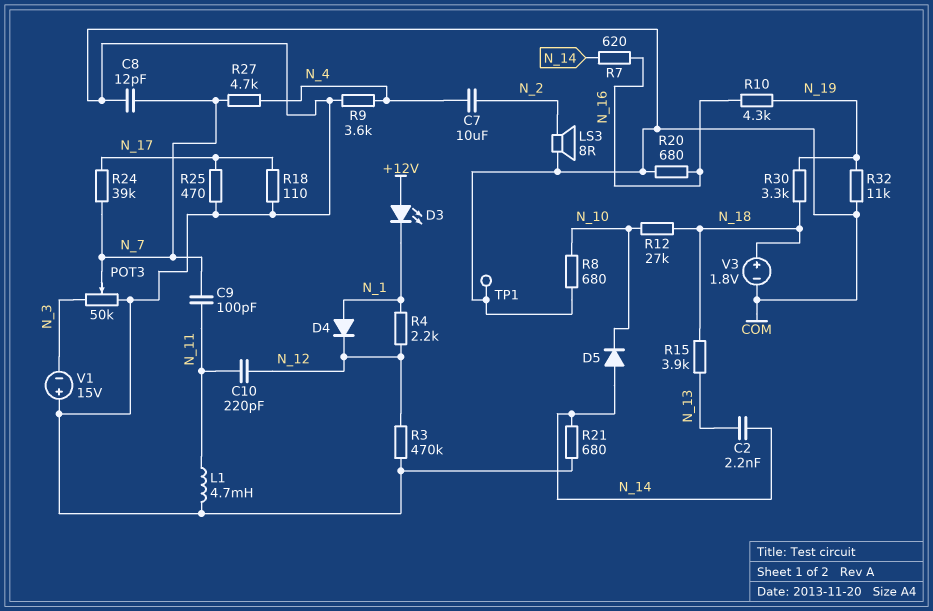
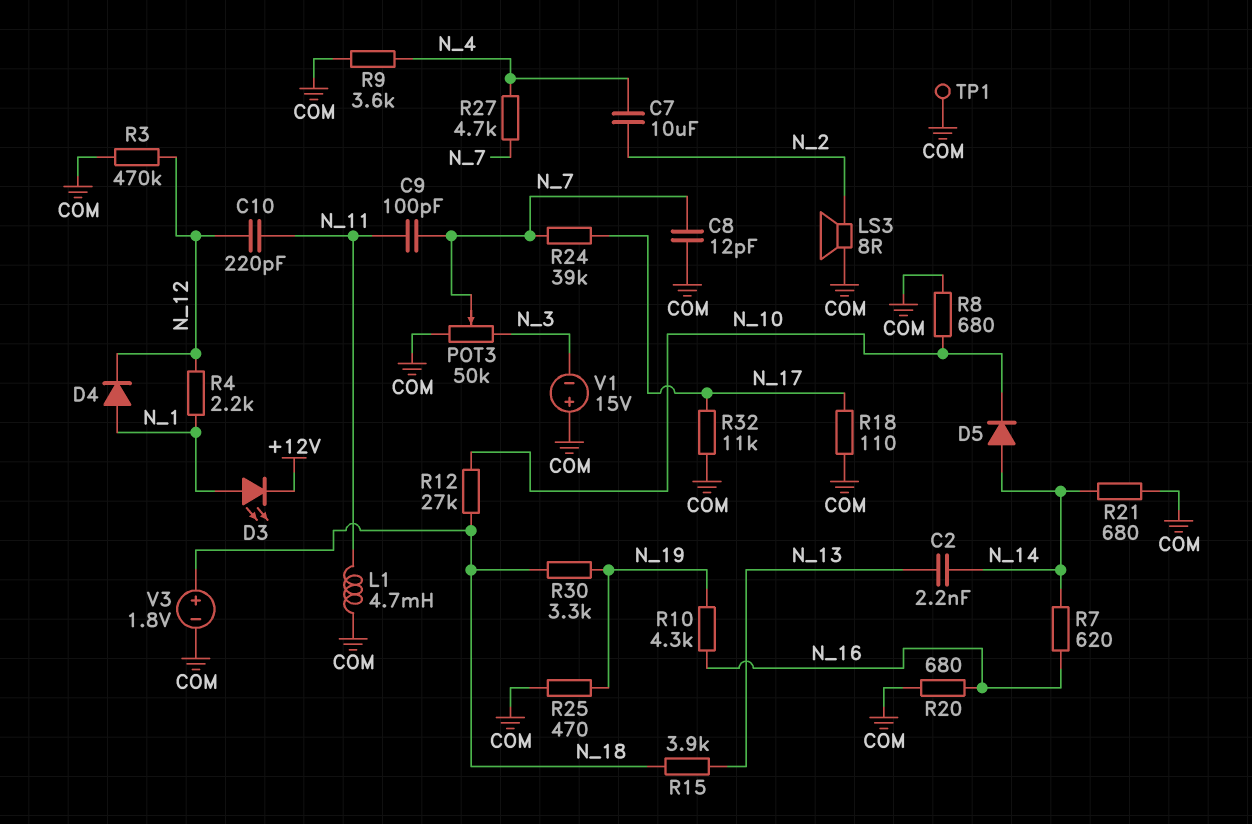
D3: LED (A +12V, K N_1) -> LED (A N_1, K +12V)
R25: 470 (COM, N_17) -> 470 (COM, N_19)
R32: 11k (COM, N_19) -> 11k (COM, N_17)

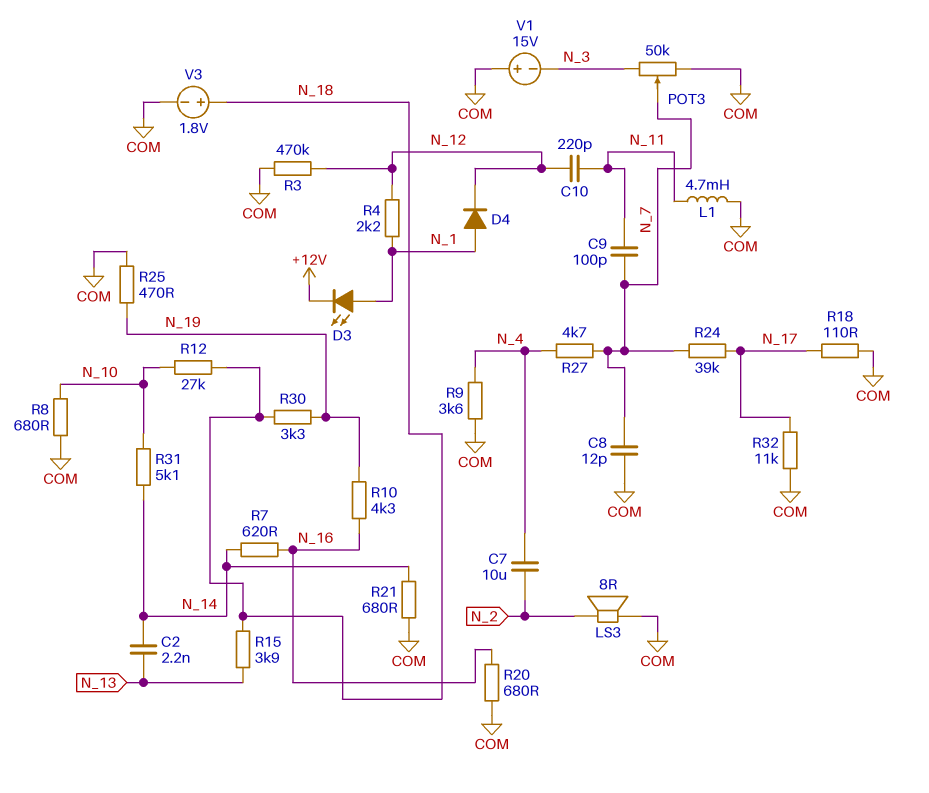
D5: diode (A N_14, K N_10) -> none
R31: none -> 5.1k (N_10, N_14)
TP1: test point (COM) -> none

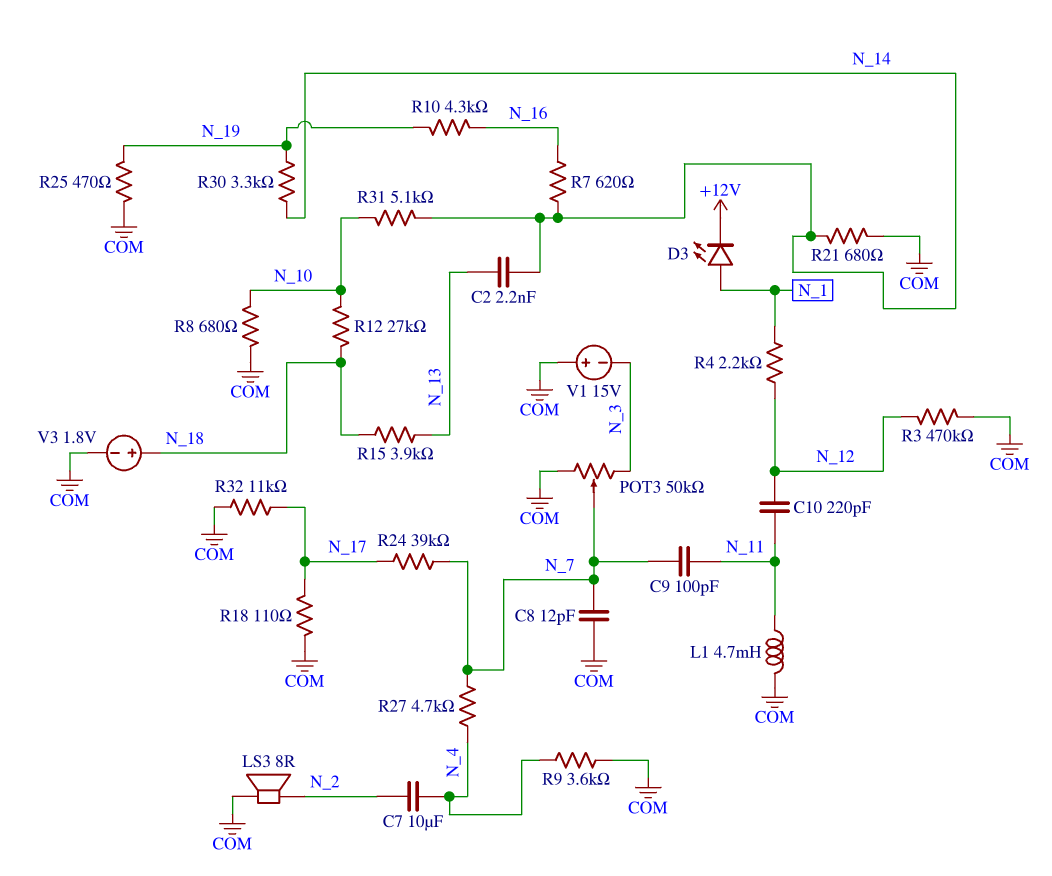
D4: diode (A N_1, K N_12) -> none
R20: 680 (COM, N_16) -> none
R30: 3.3k (N_18, N_19) -> 3.3k (N_14, N_19)

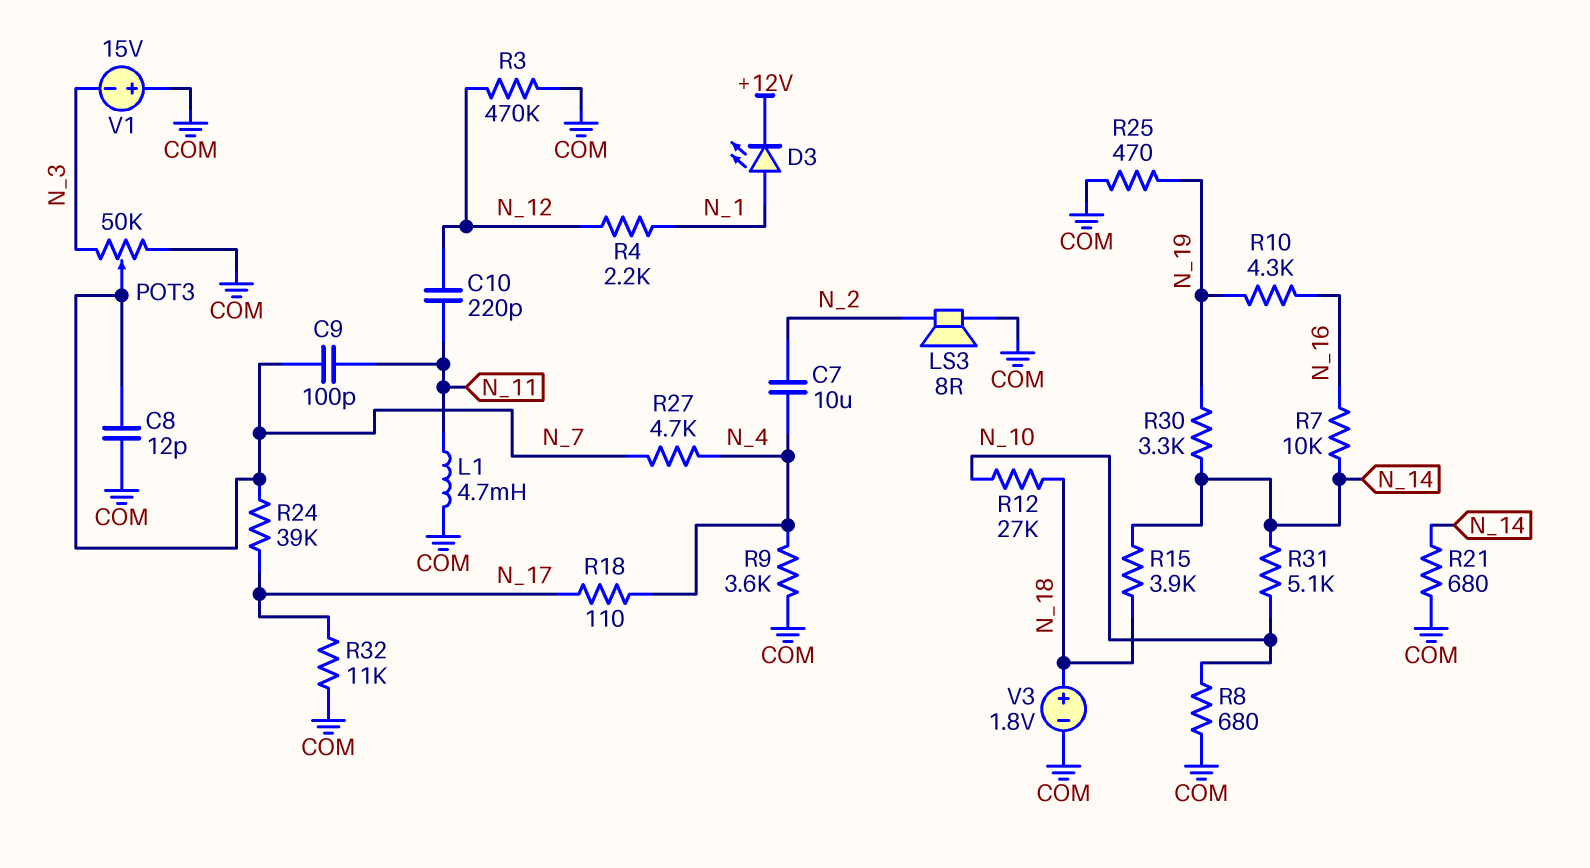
C2: 2.2nF (N_13, N_14) -> none
R7: 620 (N_14, N_16) -> 10k (N_14, N_16)
R15: 3.9k (N_13, N_18) -> 3.9k (N_14, N_18)
R18: 110 (COM, N_17) -> 110 (N_4, N_17)

